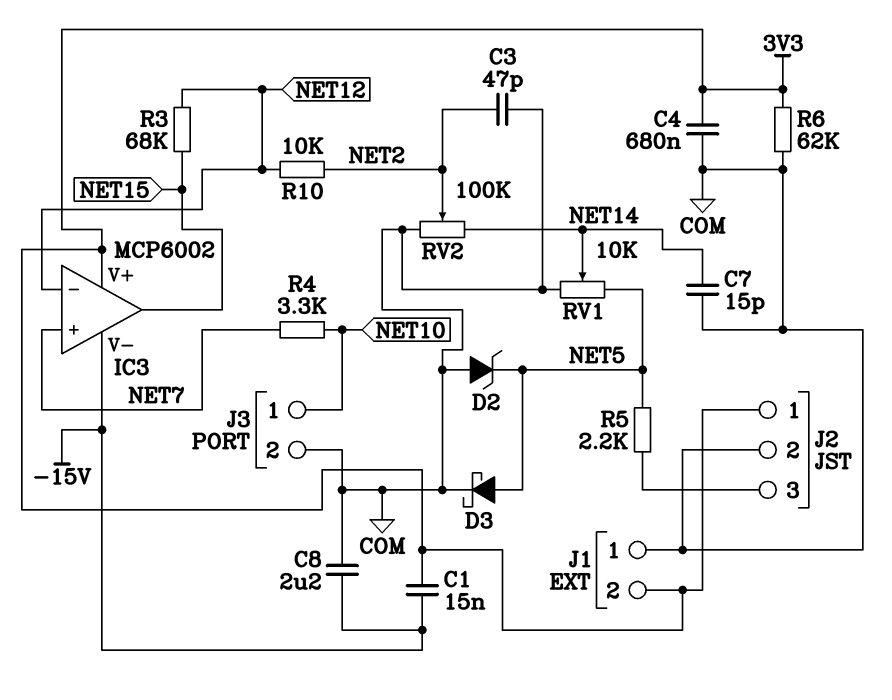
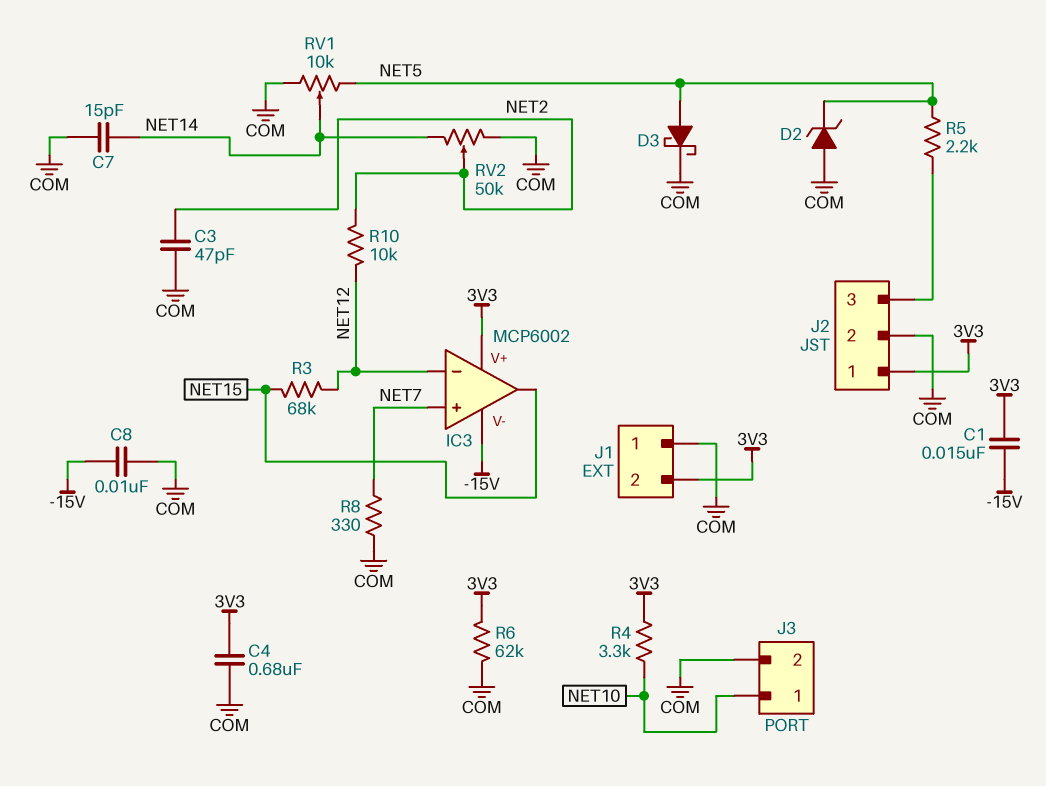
C8: 2.2uF (-15V, COM) -> 10nF (-15V, COM)
R4: 3.3k (NET7, NET10) -> 3.3k (3V3, NET10)
R8: none -> 330 (COM, NET7)
RV2: 100k (COM, NET14, wiper NET2) -> 50k (COM, NET14, wiper NET2)

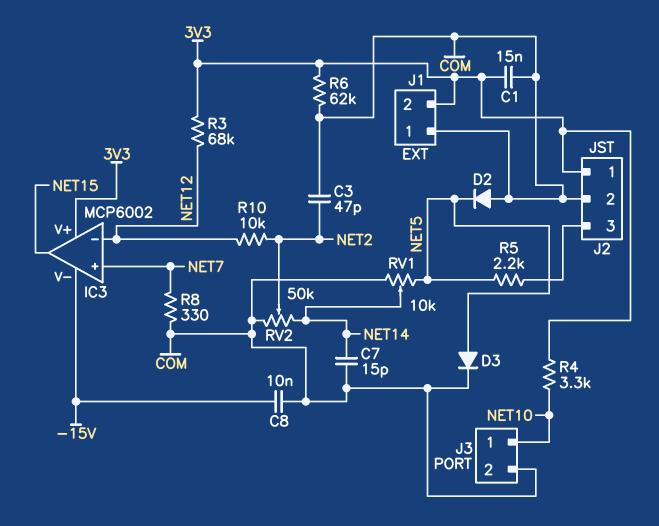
C1: 15nF (-15V, 3V3) -> 15nF (3V3, COM)
C4: 680nF (3V3, COM) -> none
D2: zener (A COM, K NET5) -> diode (A COM, K NET5)
D3: schottky (A NET5, K COM) -> diode (A NET5, K COM)
R3: 68k (NET12, NET15) -> 68k (3V3, NET12)

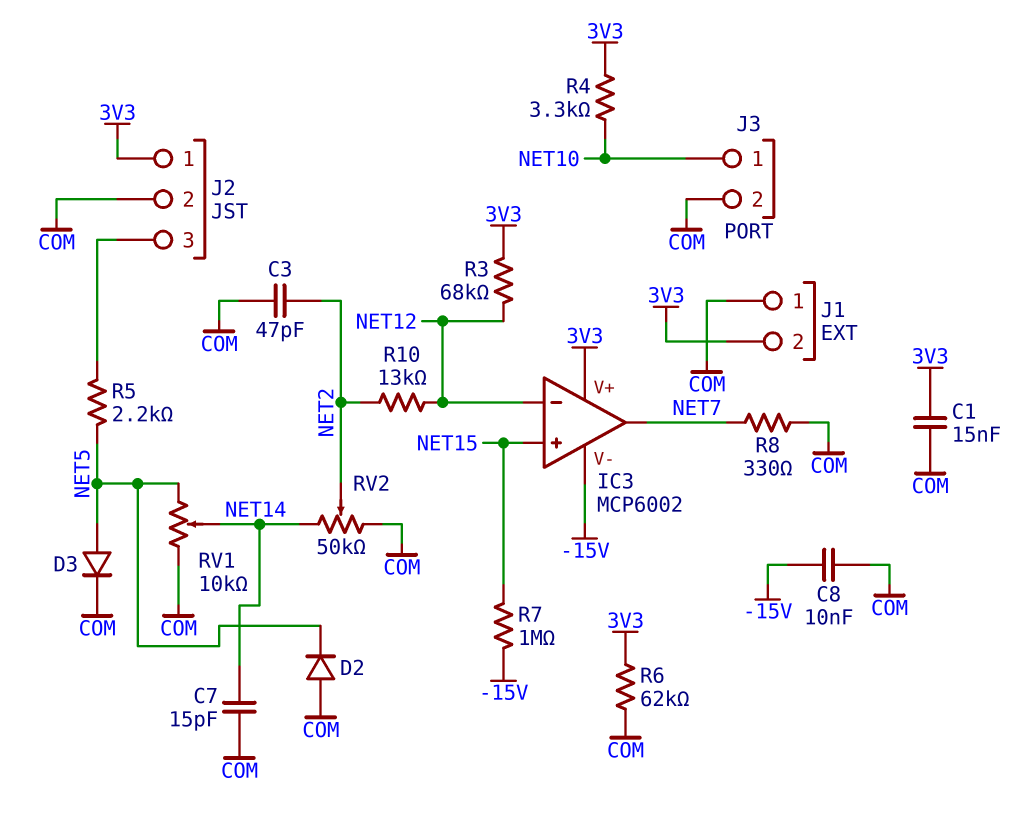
IC3 pin in+: NET7 -> NET15
IC3 pin out: NET15 -> NET7
R7: none -> 1M (-15V, NET15)
R10: 10k (NET2, NET12) -> 13k (NET2, NET12)

